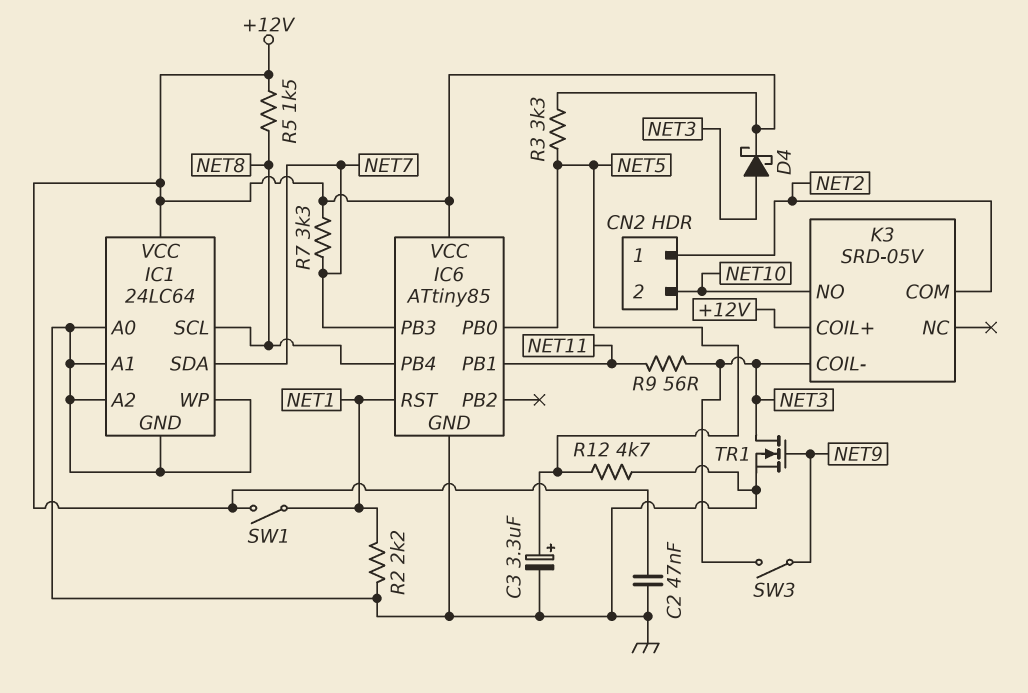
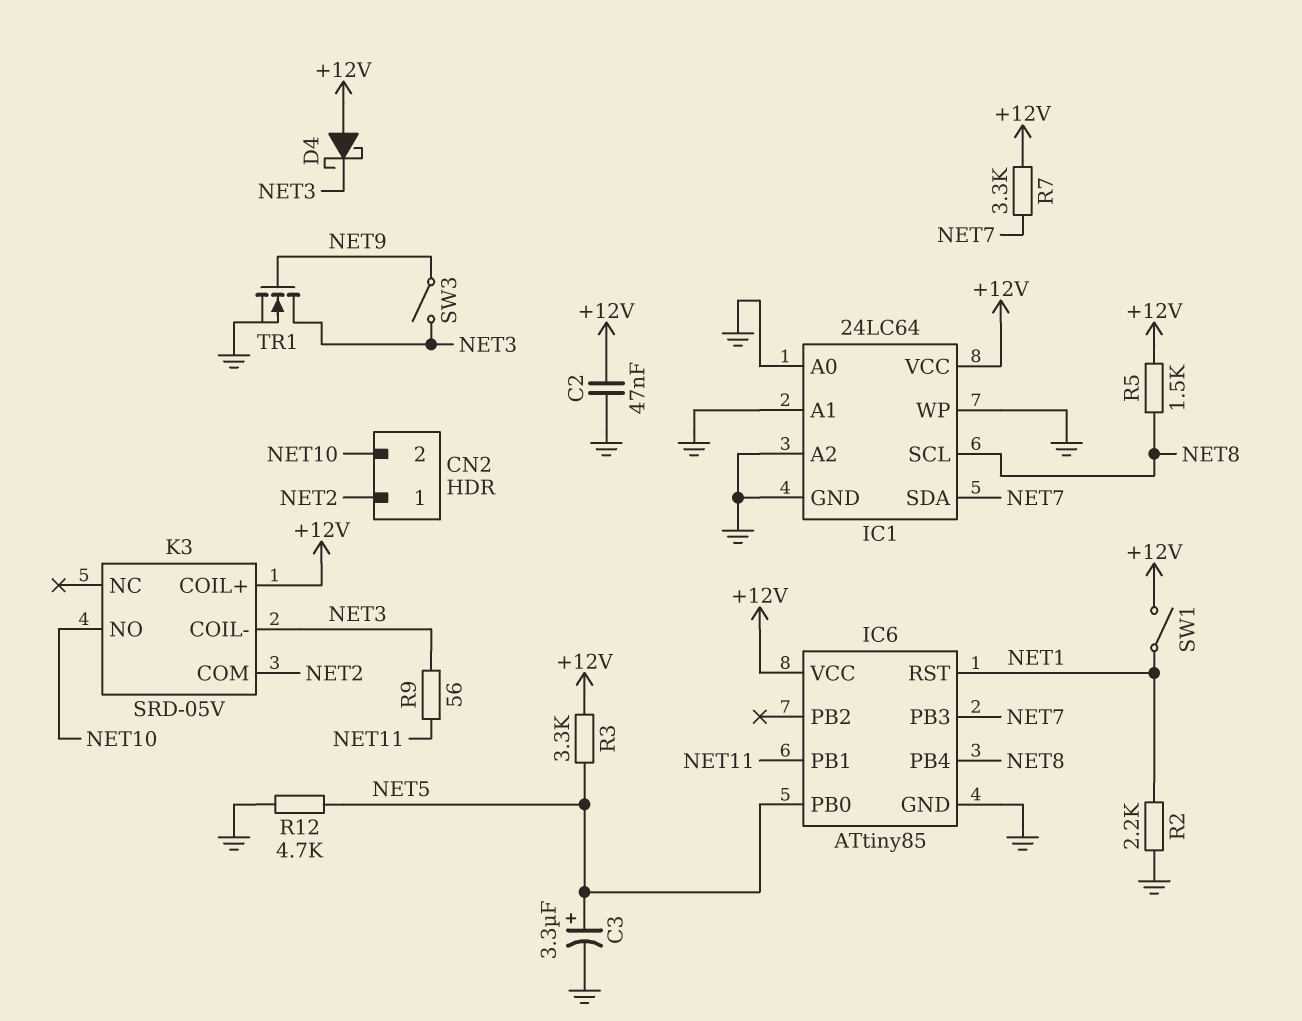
D4: schottky (A NET3, K +12V) -> schottky (A +12V, K NET3)

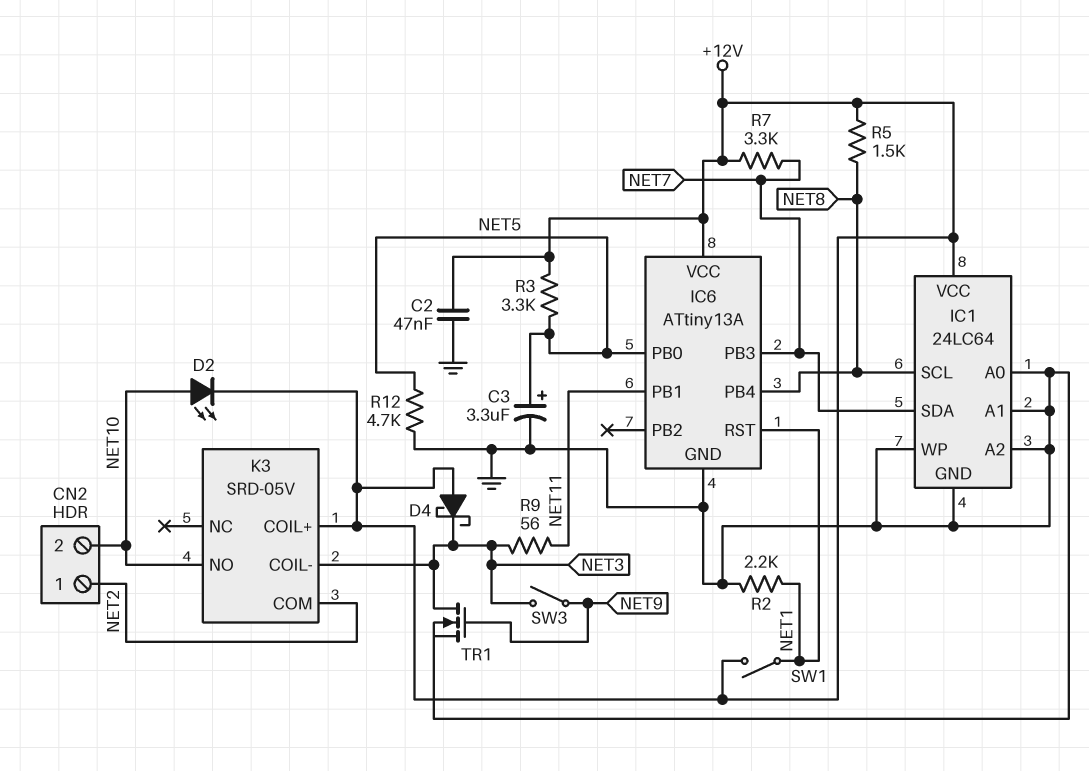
D2: none -> LED (A NET10, K +12V)
IC6: ATtiny85 -> ATtiny13A

